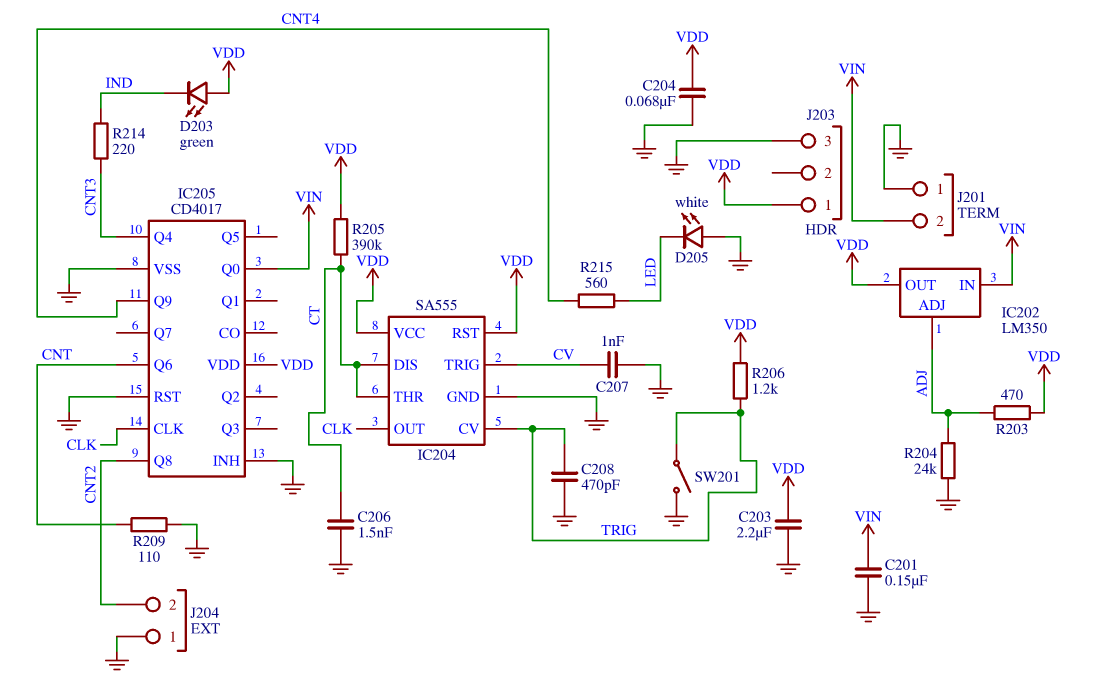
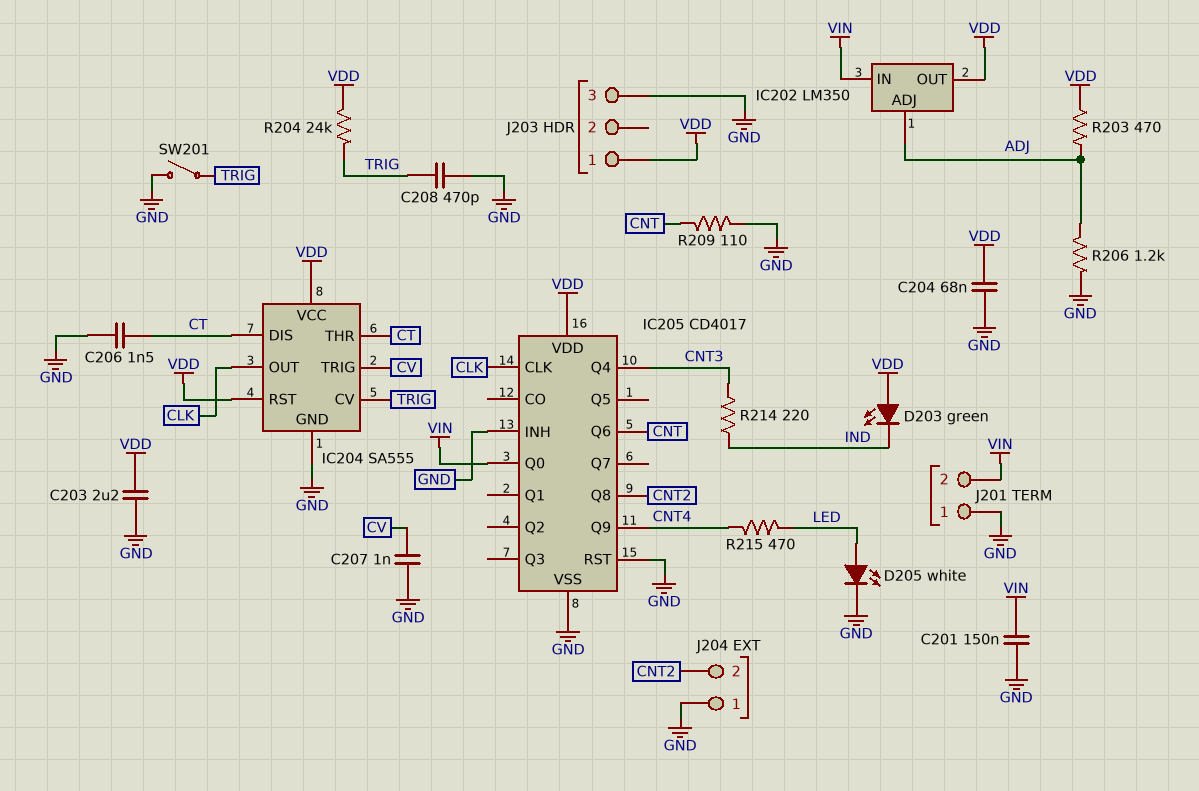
D205: LED white (A GND, K LED) -> LED white (A LED, K GND)
R204: 24k (ADJ, GND) -> 24k (TRIG, VDD)
R205: 390k (CT, VDD) -> none
R206: 1.2k (TRIG, VDD) -> 1.2k (ADJ, GND)
R215: 560 (CNT4, LED) -> 470 (CNT4, LED)

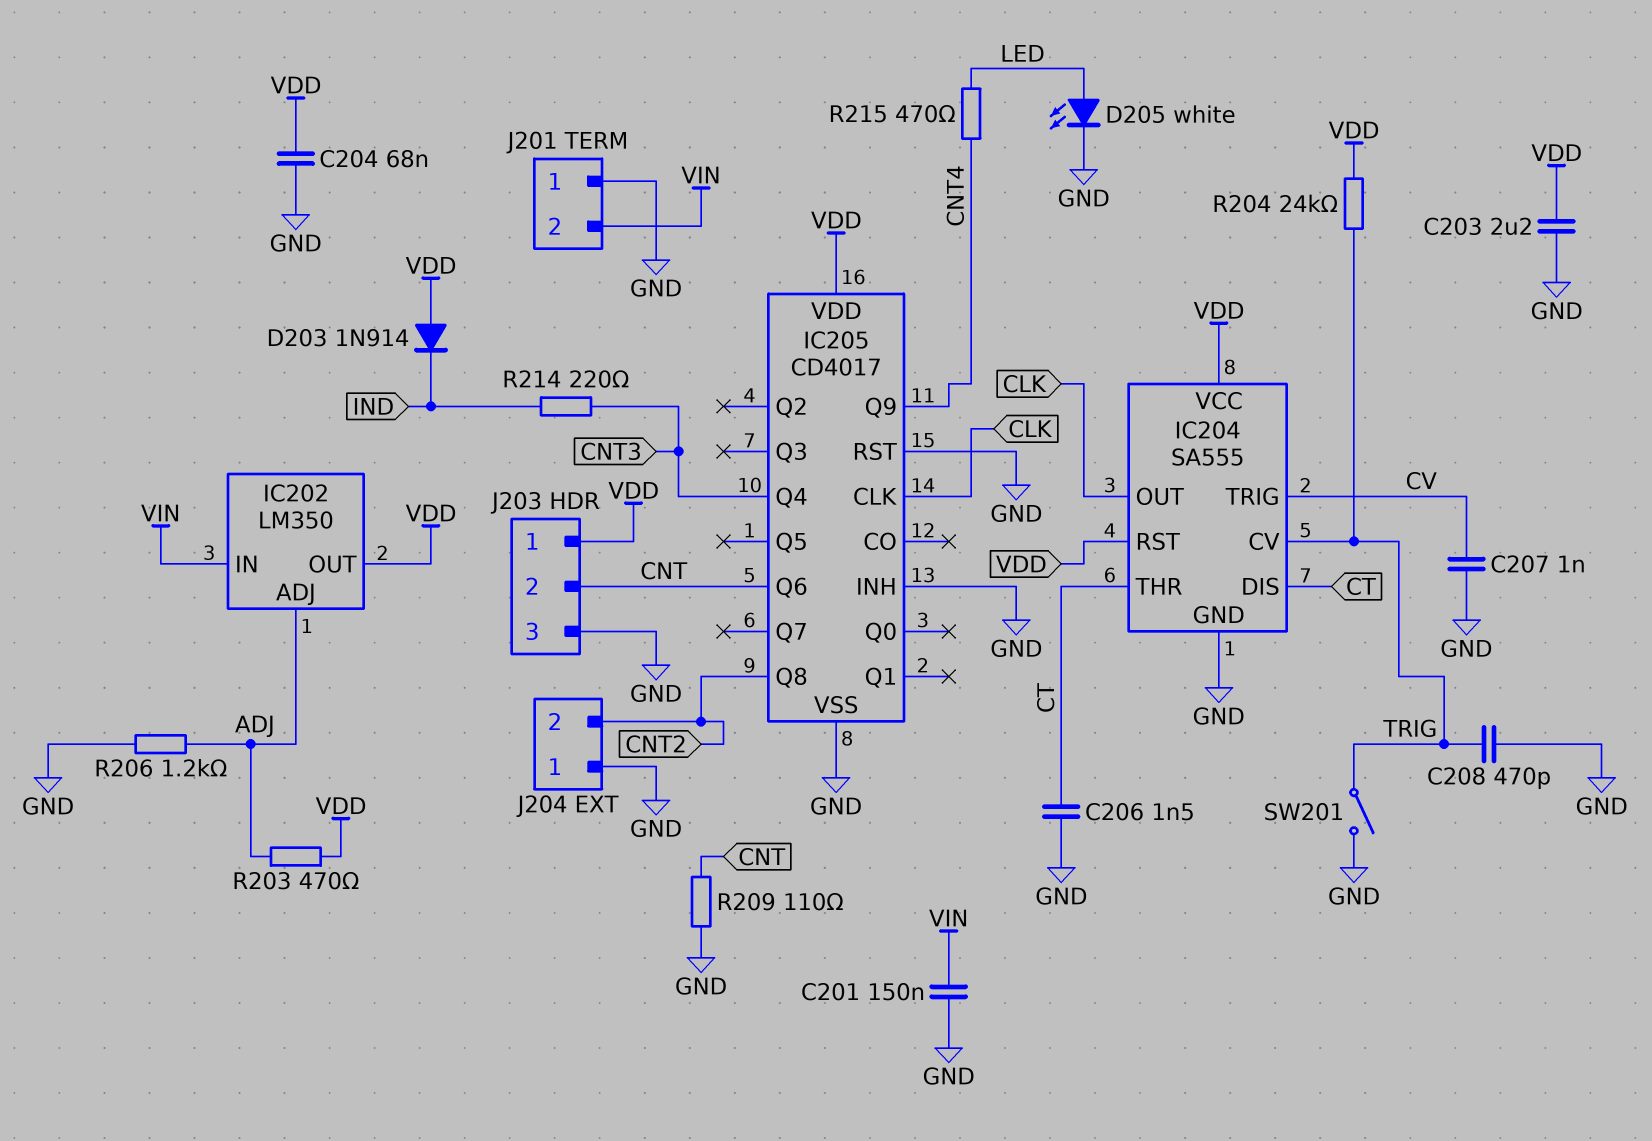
D203: LED green (A VDD, K IND) -> diode 1N914 (A VDD, K IND)
IC205 pin Q0: VIN -> none
J203 pin 2: none -> CNT

